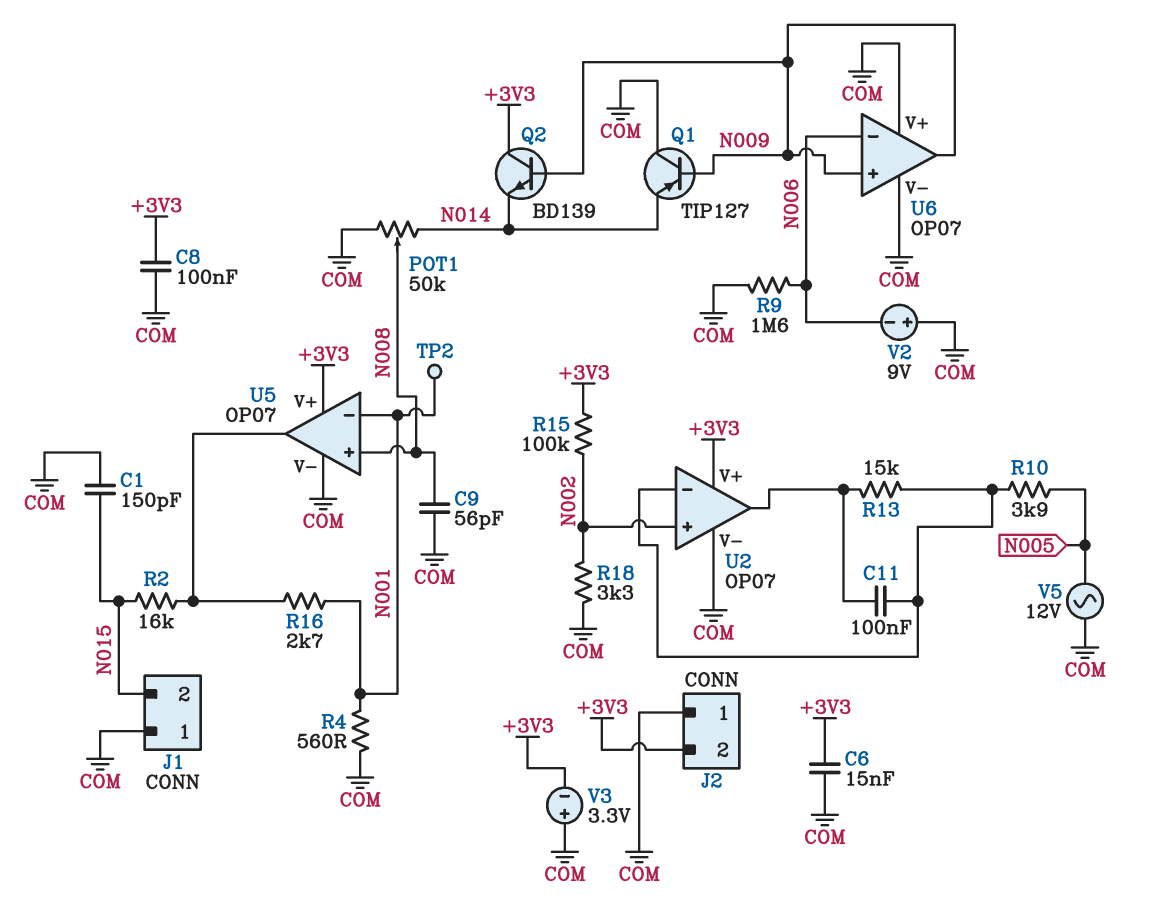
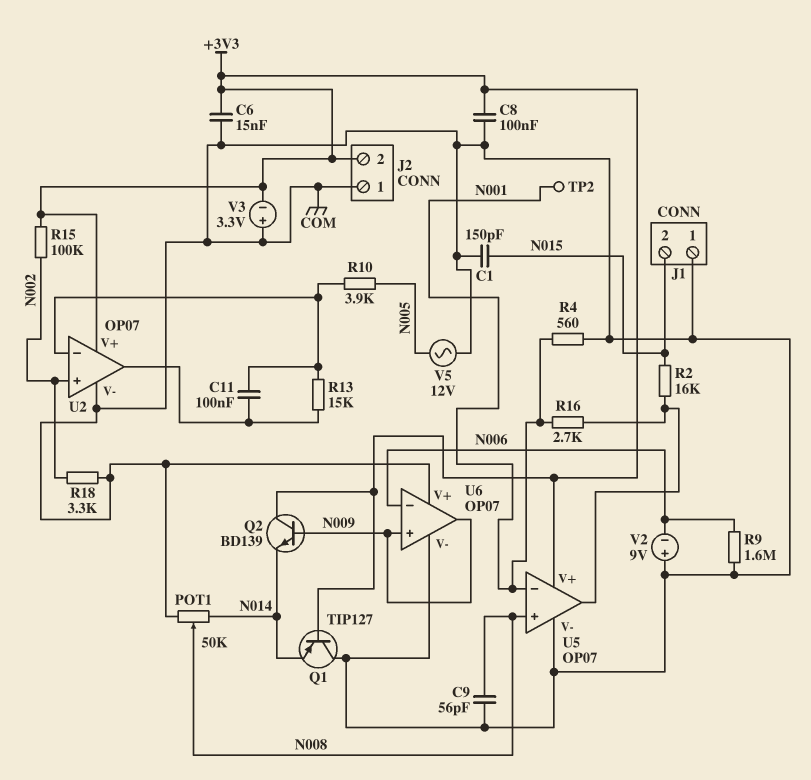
Q1: PNP TIP127 (B N009, C COM, E N014) -> PNP TIP127 (B +3V3, C COM, E N014)

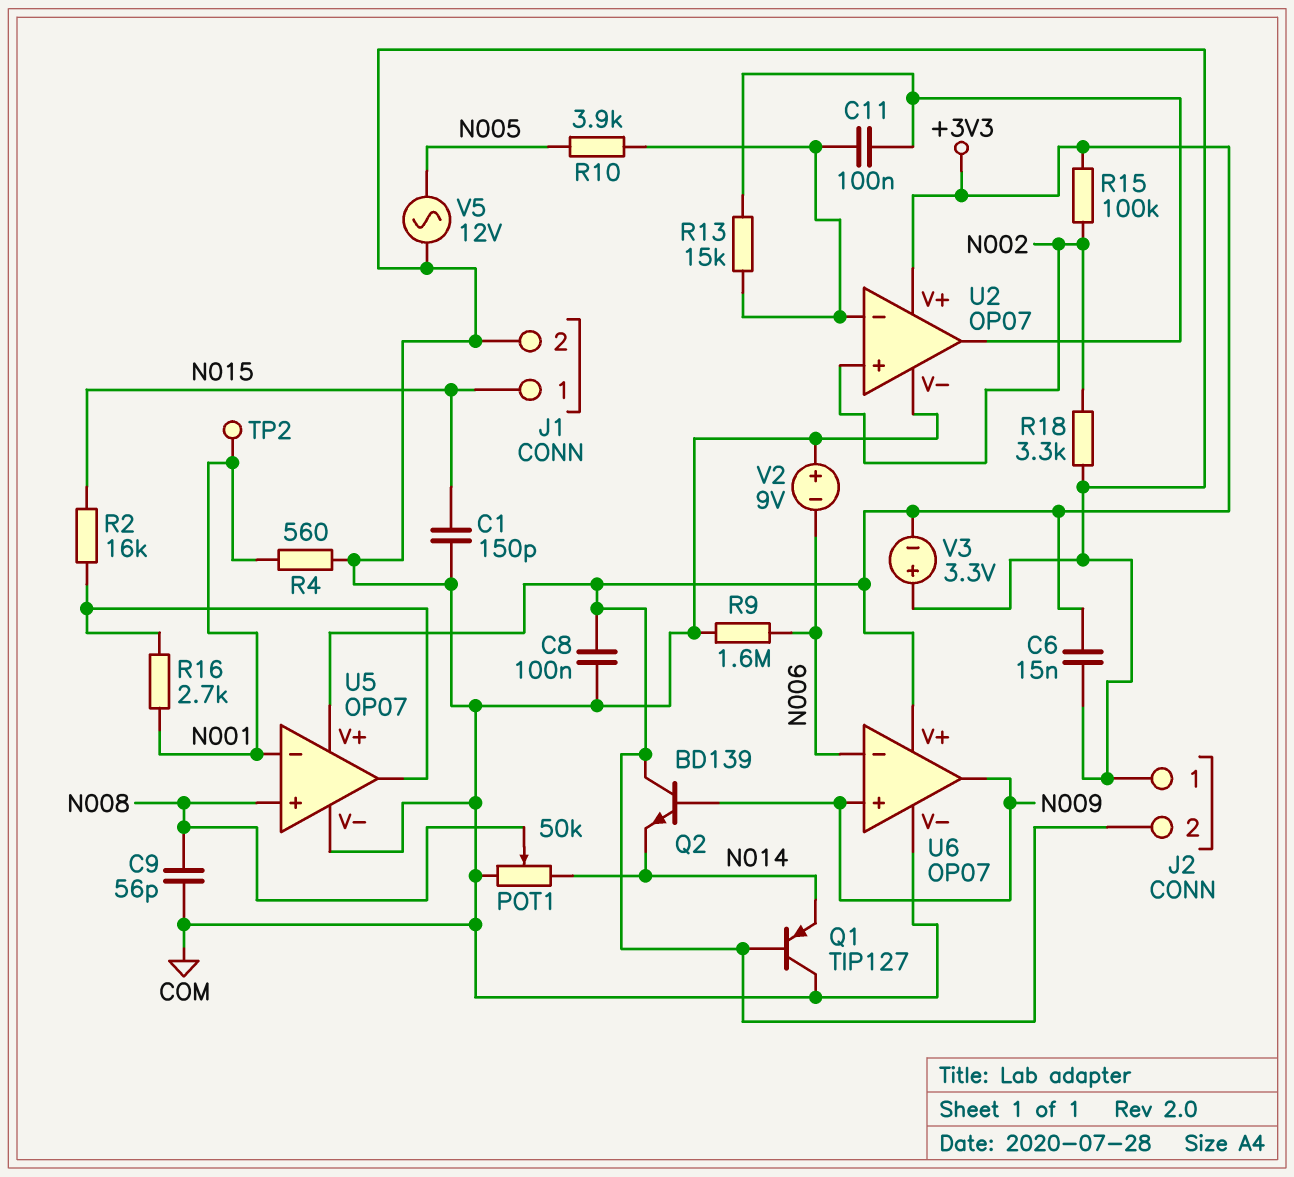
J1 pin 1: COM -> N015
J1 pin 2: N015 -> COM
U6 pin V+: COM -> +3V3

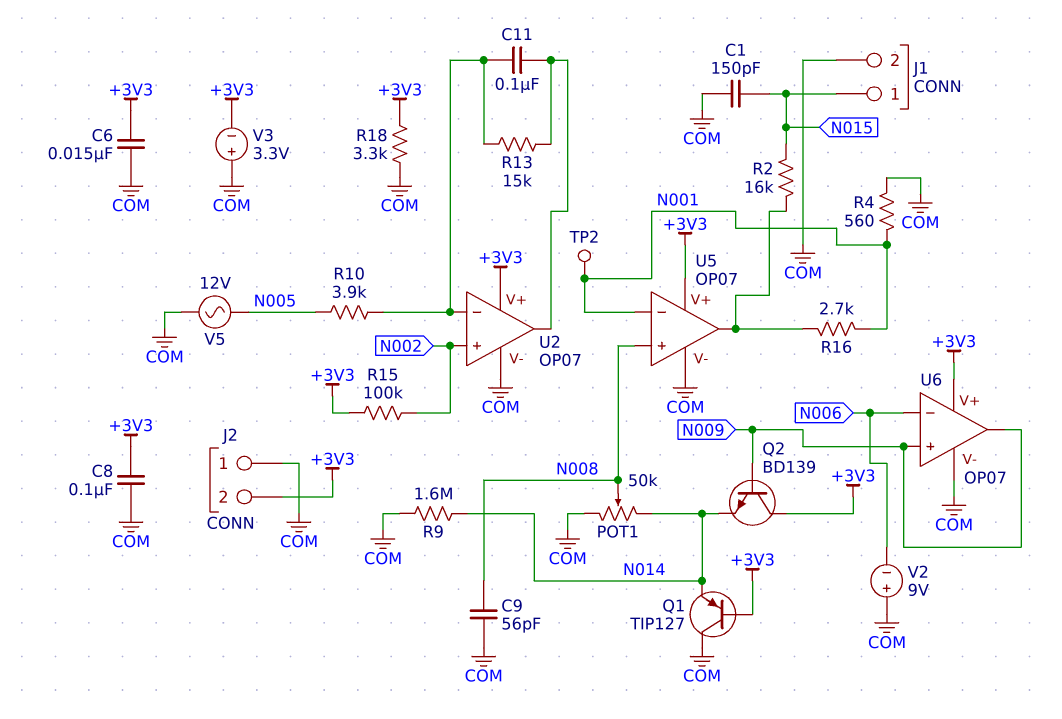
R9: 1.6M (COM, N006) -> 1.6M (COM, N014)
R18: 3.3k (COM, N002) -> 3.3k (+3V3, COM)

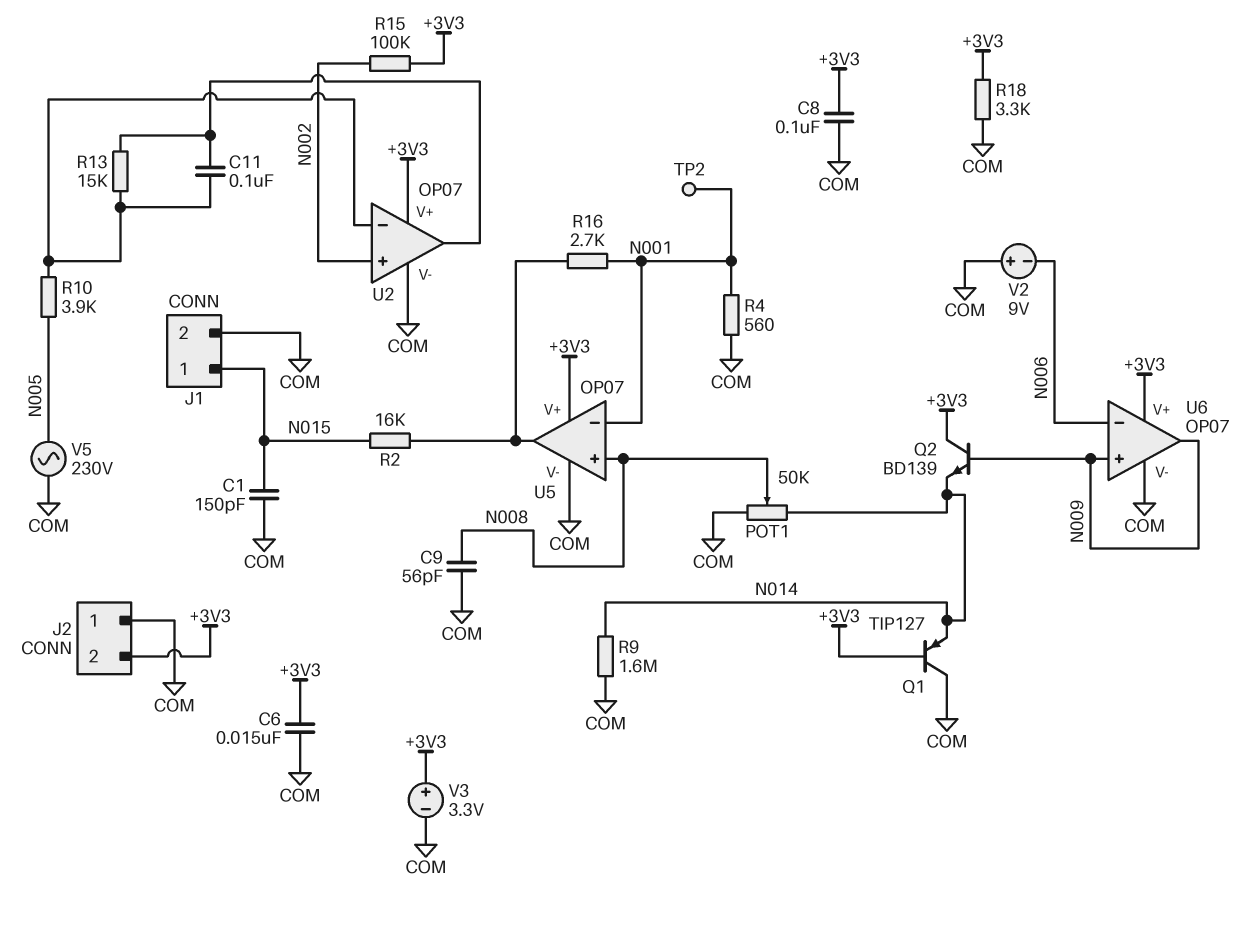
V3: 3.3V (plus COM, minus +3V3) -> 3.3V (plus +3V3, minus COM)
V5: AC 12V (COM, N005) -> AC 230V (COM, N005)

